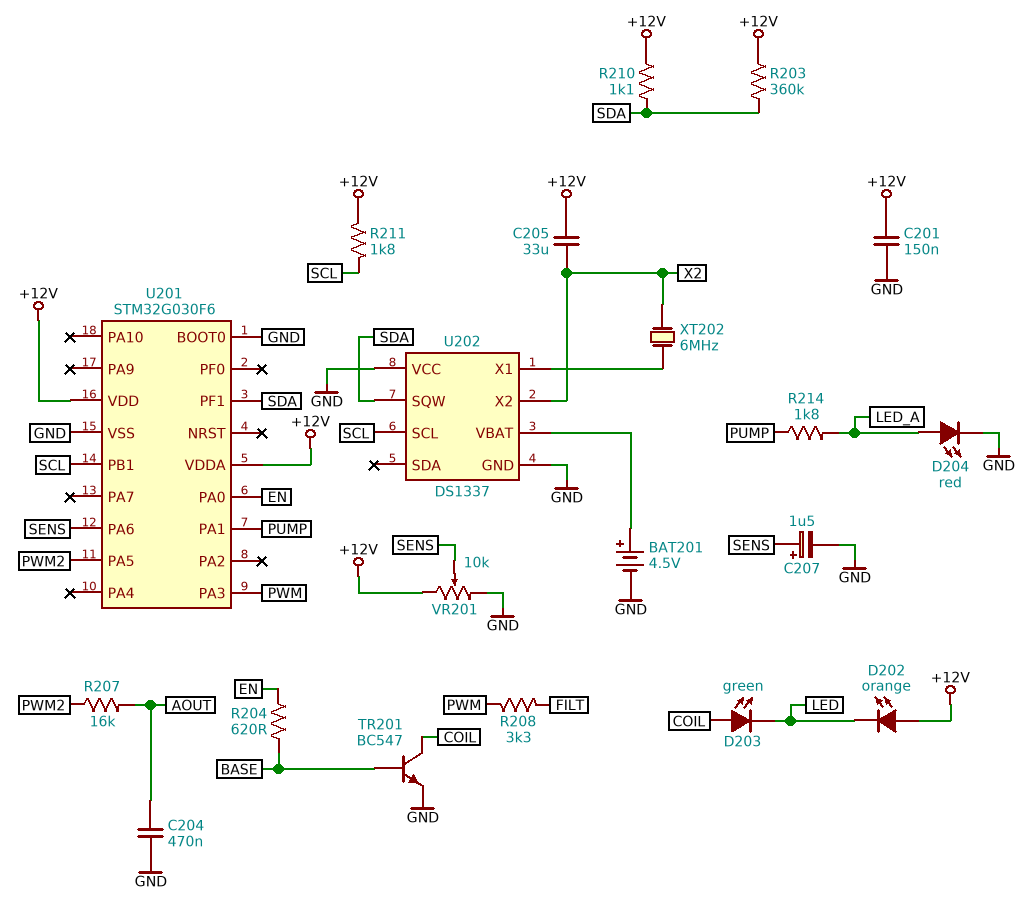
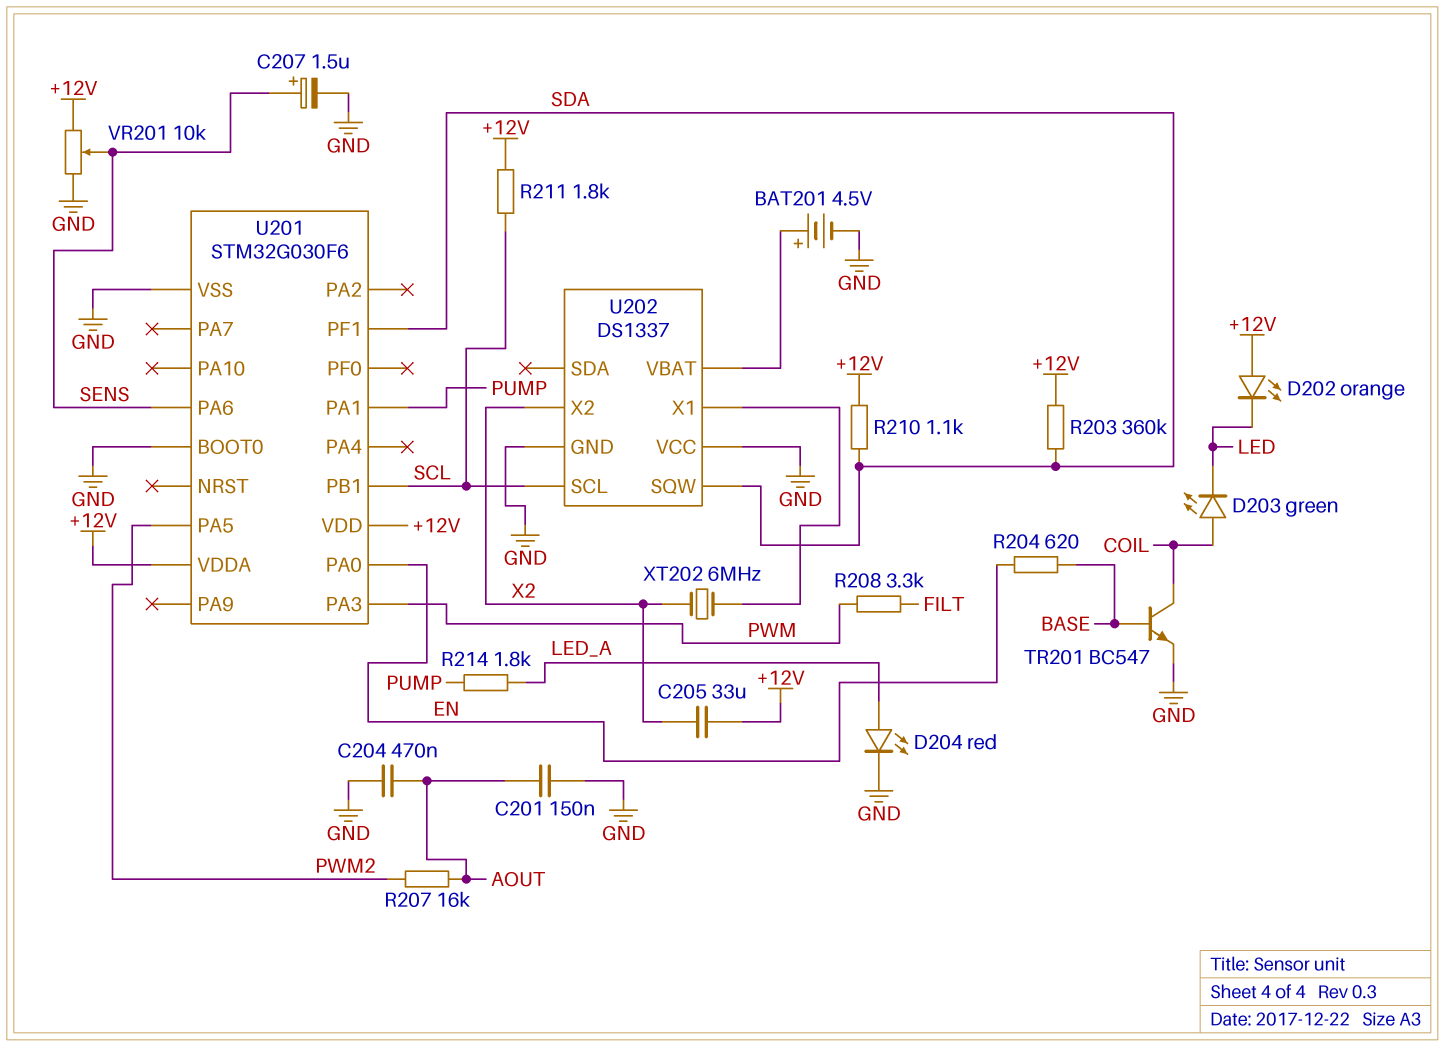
C201: 150nF (+12V, GND) -> 150nF (AOUT, GND)

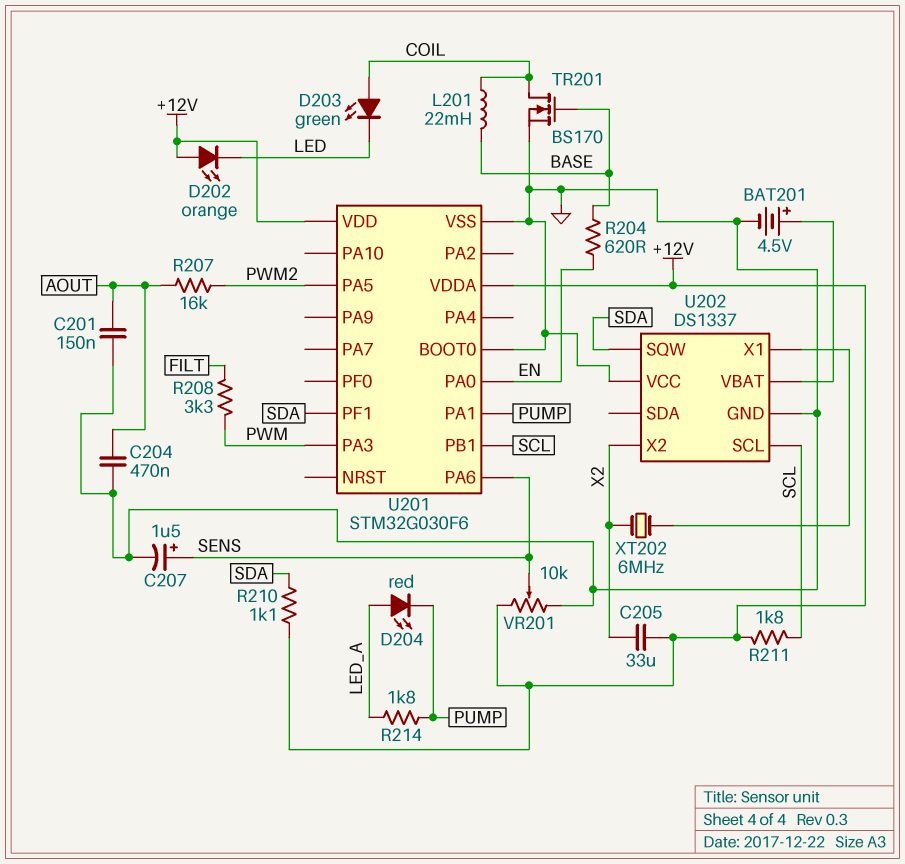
D204: LED red (A LED_A, K GND) -> LED red (A LED_A, K PUMP)
L201: none -> 22mH (BASE, COIL)
R203: 360k (+12V, SDA) -> none
TR201: NPN BC547 (B BASE, C COIL, E GND) -> NMOS BS170 (G BASE, D COIL, S GND)

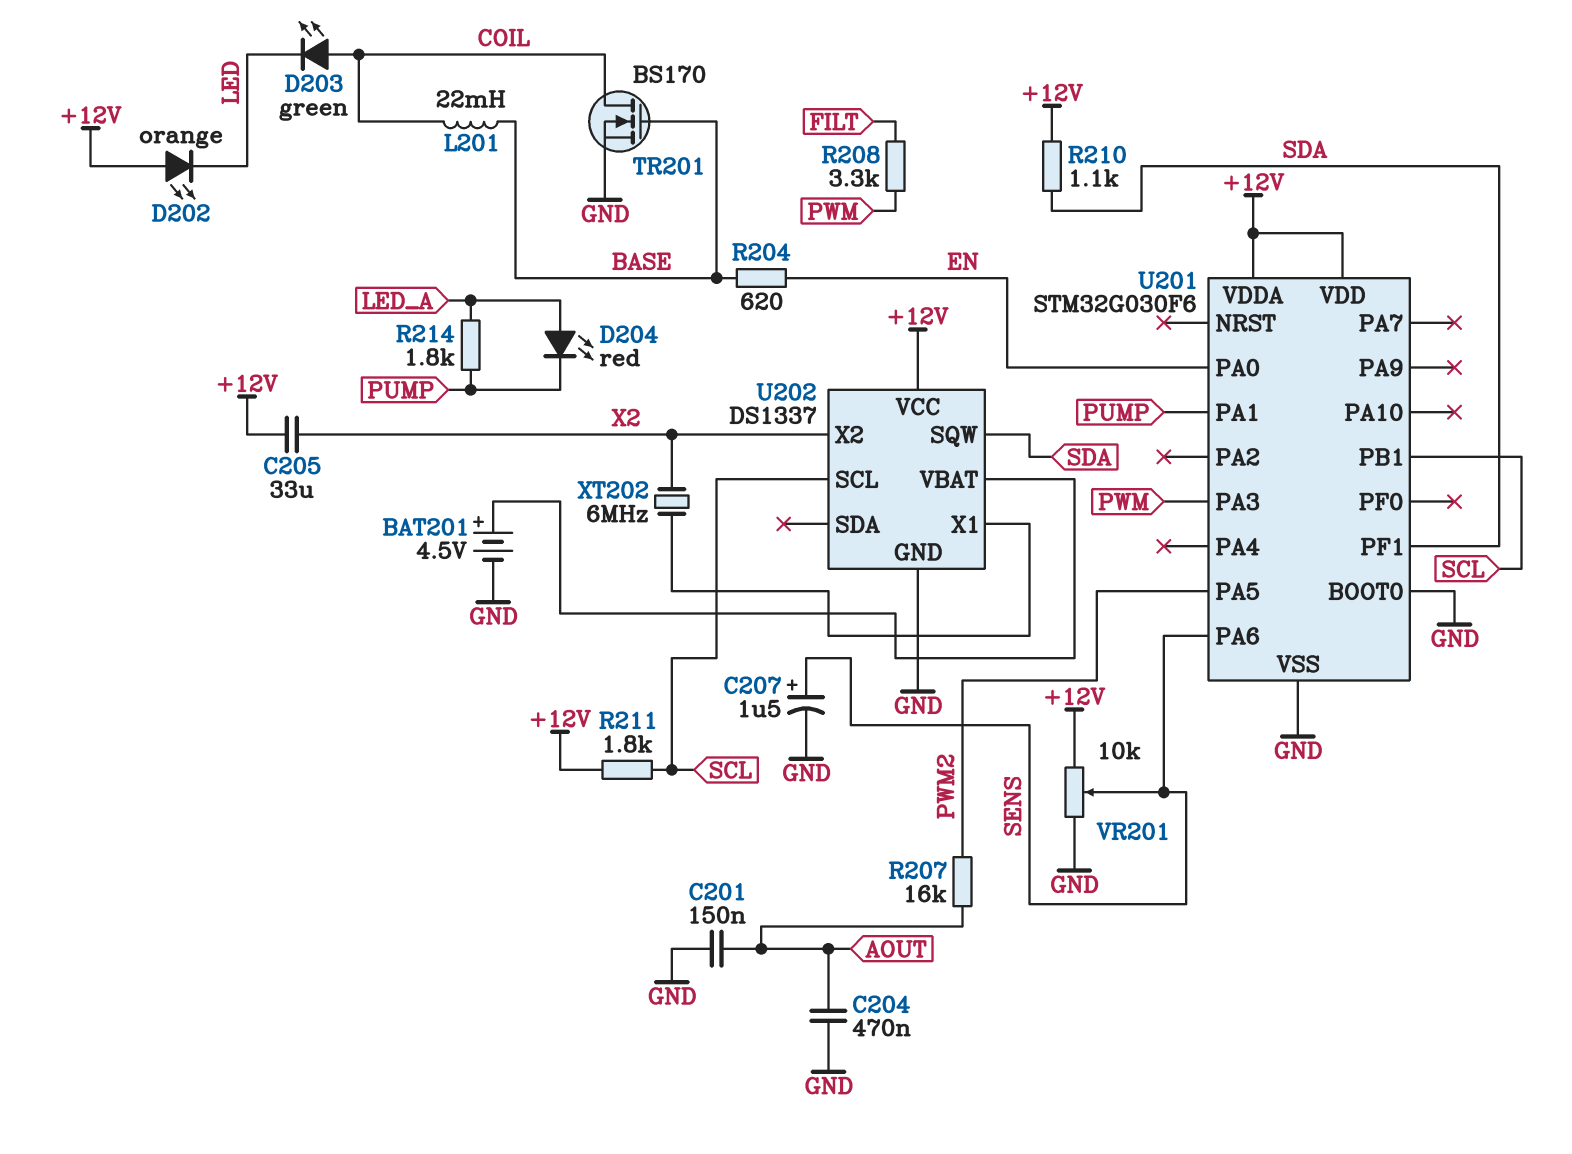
U202 pin VCC: GND -> +12V

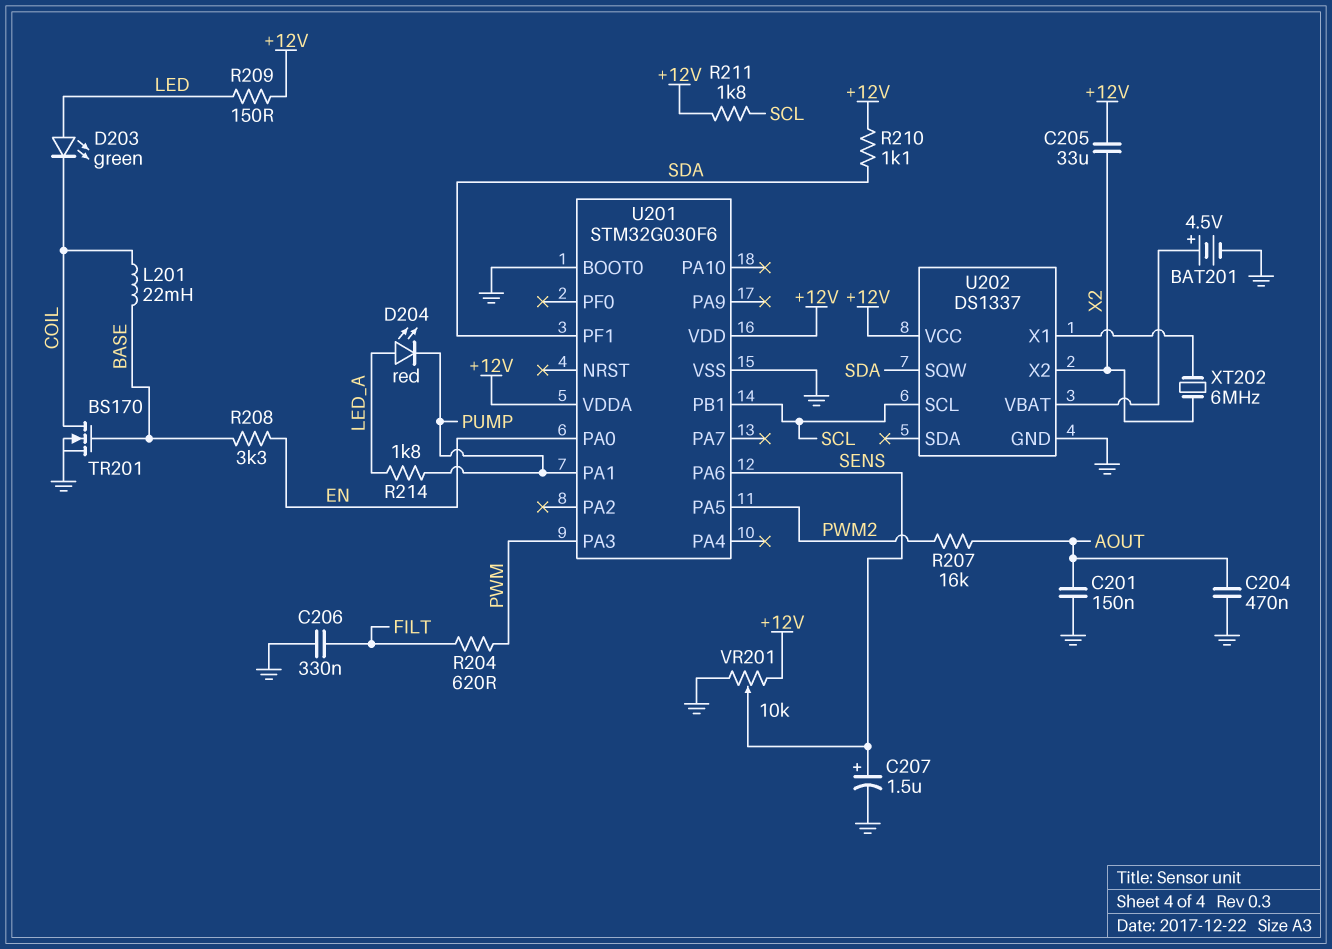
C206: none -> 330nF (FILT, GND)
D202: LED orange (A +12V, K LED) -> none
D203: LED green (A COIL, K LED) -> LED green (A LED, K COIL)
R204: 620 (BASE, EN) -> 620 (FILT, PWM)
R208: 3.3k (FILT, PWM) -> 3.3k (BASE, EN)
R209: none -> 150 (+12V, LED)

